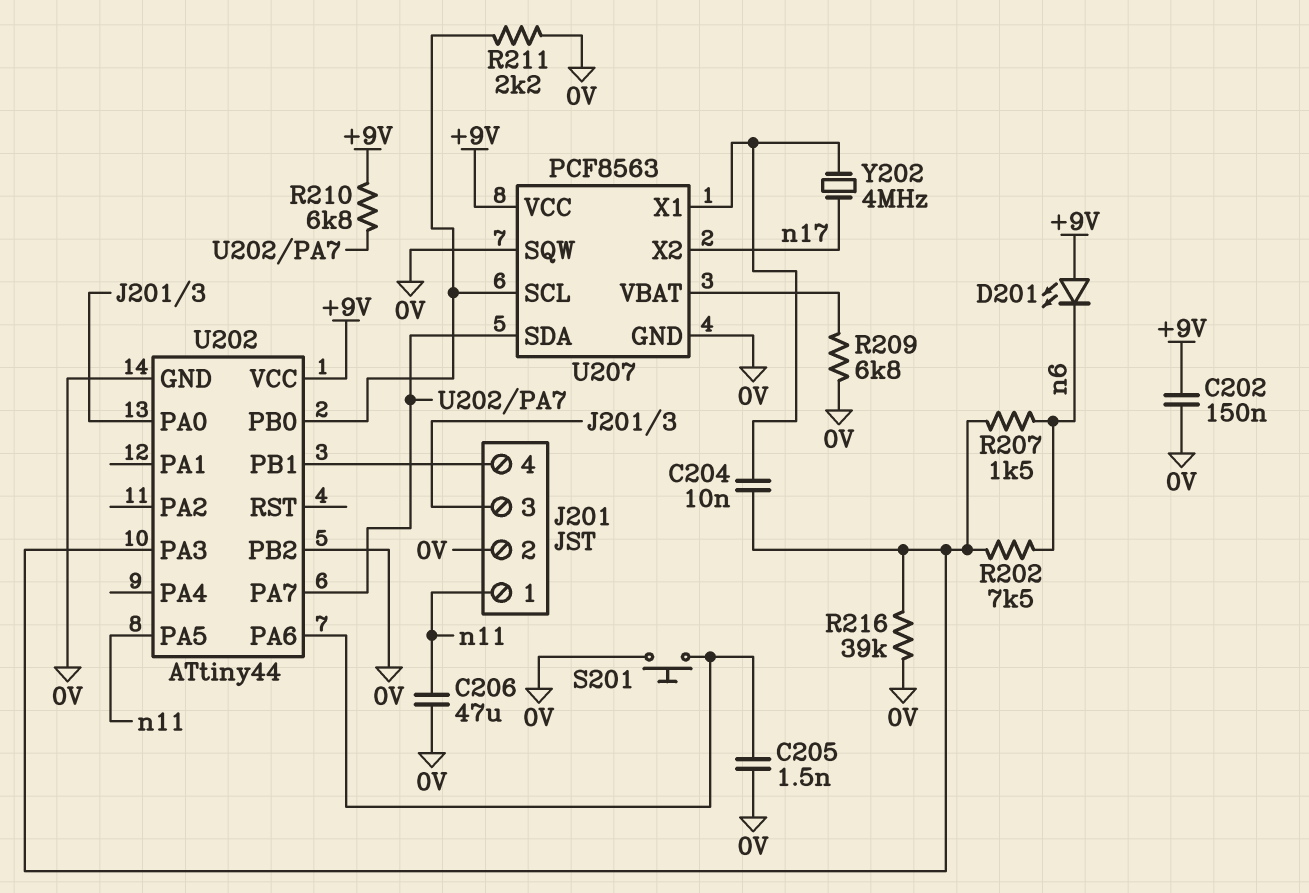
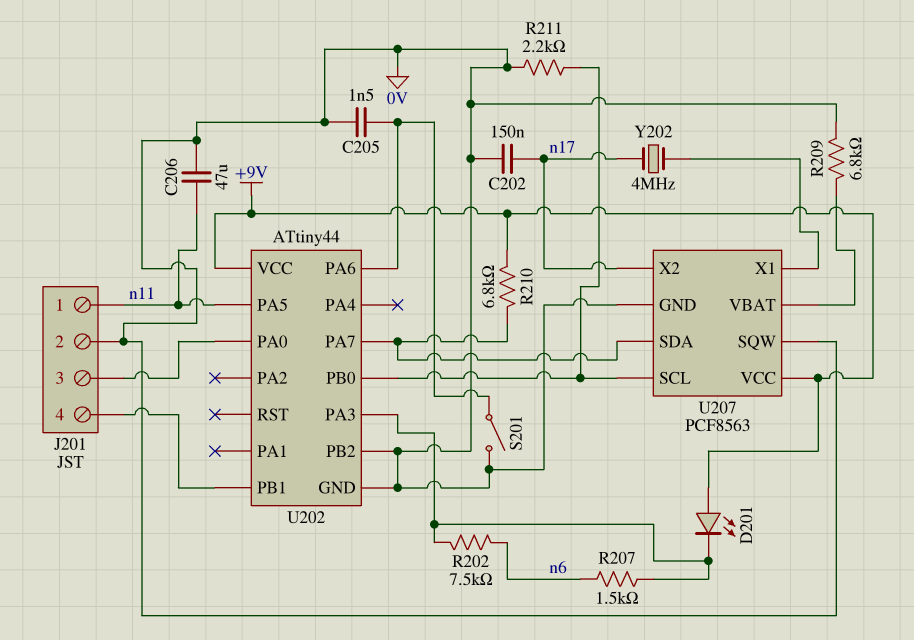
C202: 150nF (+9V, 0V) -> 150nF (0V, n17)
C204: 10nF (U202/PA3, U207/X1) -> none
D201: LED (A +9V, K n6) -> LED (A +9V, K U202/PA3)
R216: 39k (0V, U202/PA3) -> none
S201: button (0V, U202/PA6) -> switch (0V, U202/PA6)

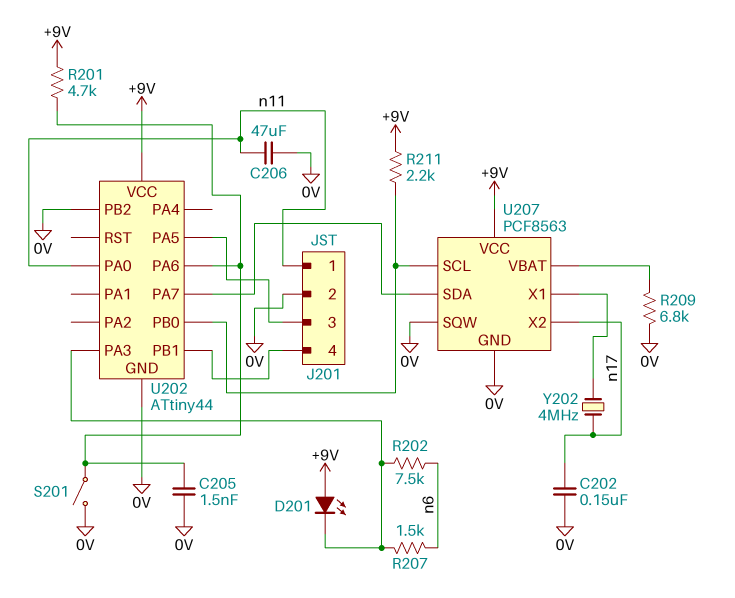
R201: none -> 4.7k (+9V, U202/PA6)
R210: 6.8k (+9V, U202/PA7) -> none
R211: 2.2k (0V, U202/PB0) -> 2.2k (+9V, U202/PB0)
U202 pin PA0: J201/3 -> n11
U202 pin PA5: n11 -> J201/3

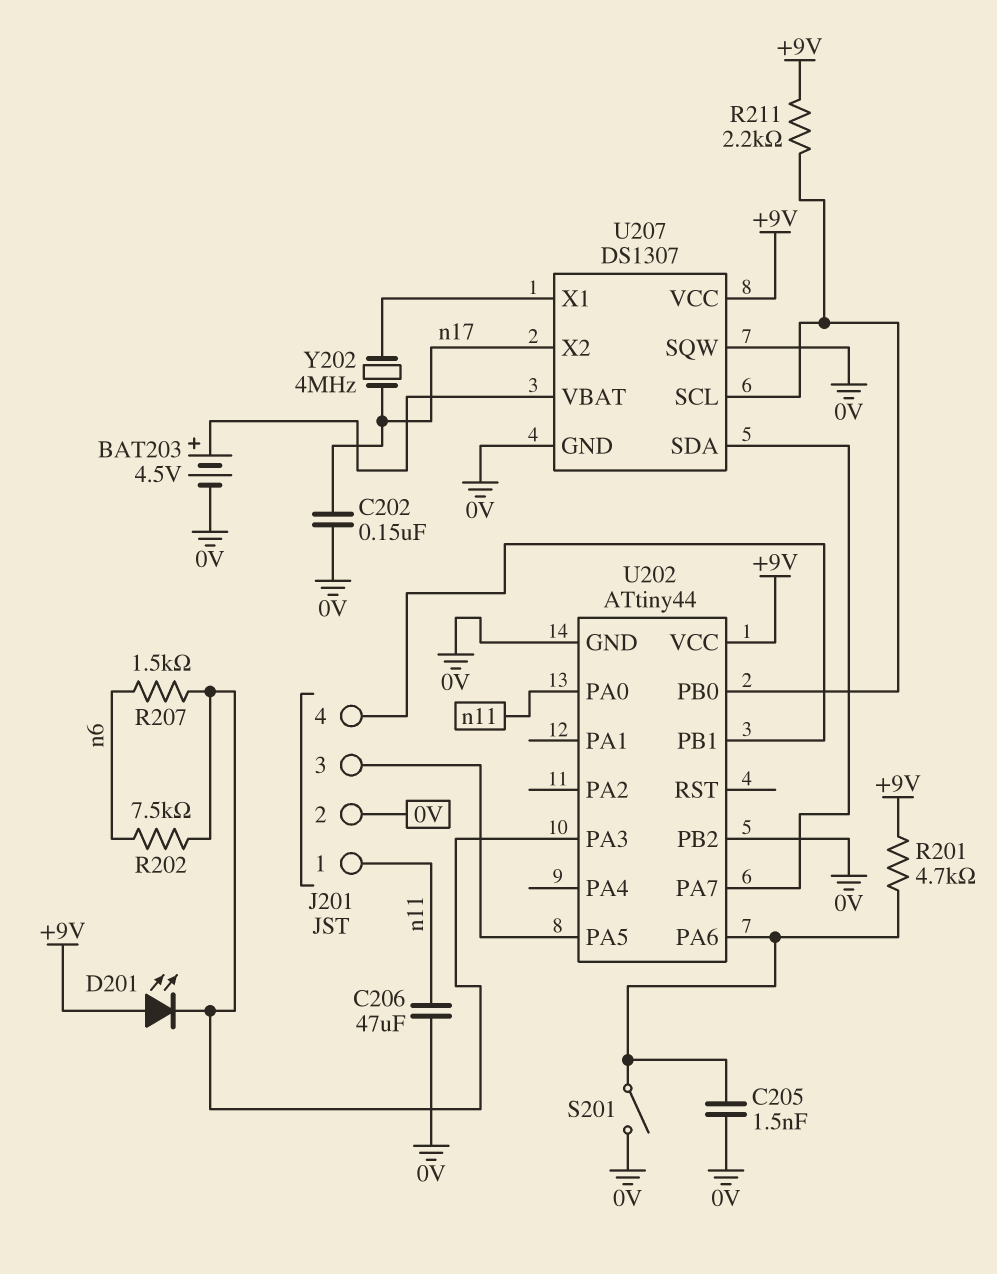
BAT203: none -> 4.5V (plus U207/VBAT, minus 0V)
R209: 6.8k (0V, U207/VBAT) -> none
U207: PCF8563 -> DS1307

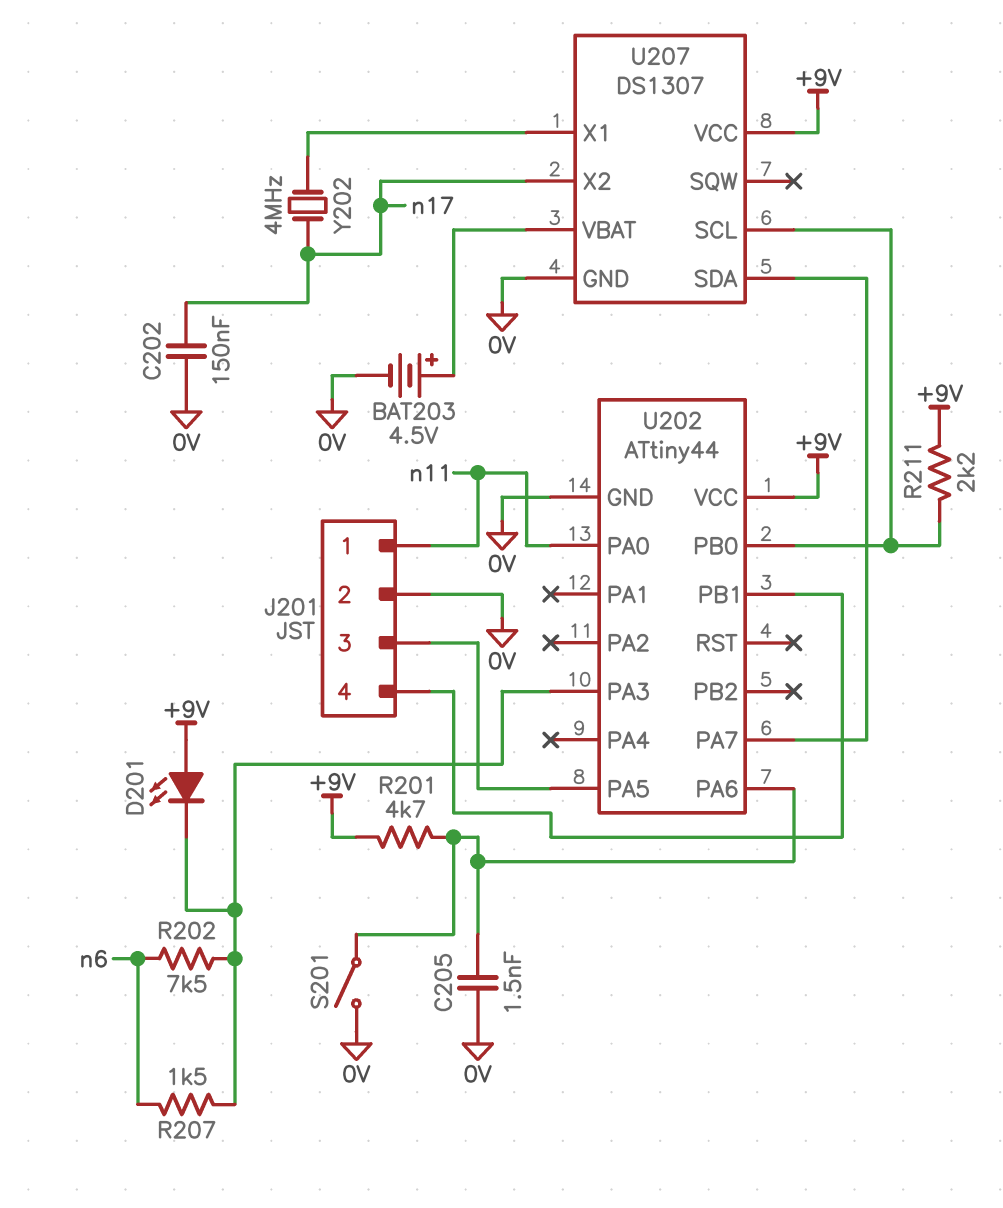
C206: 47uF (0V, n11) -> none
U202 pin PB2: 0V -> none
U207 pin SQW: 0V -> none

